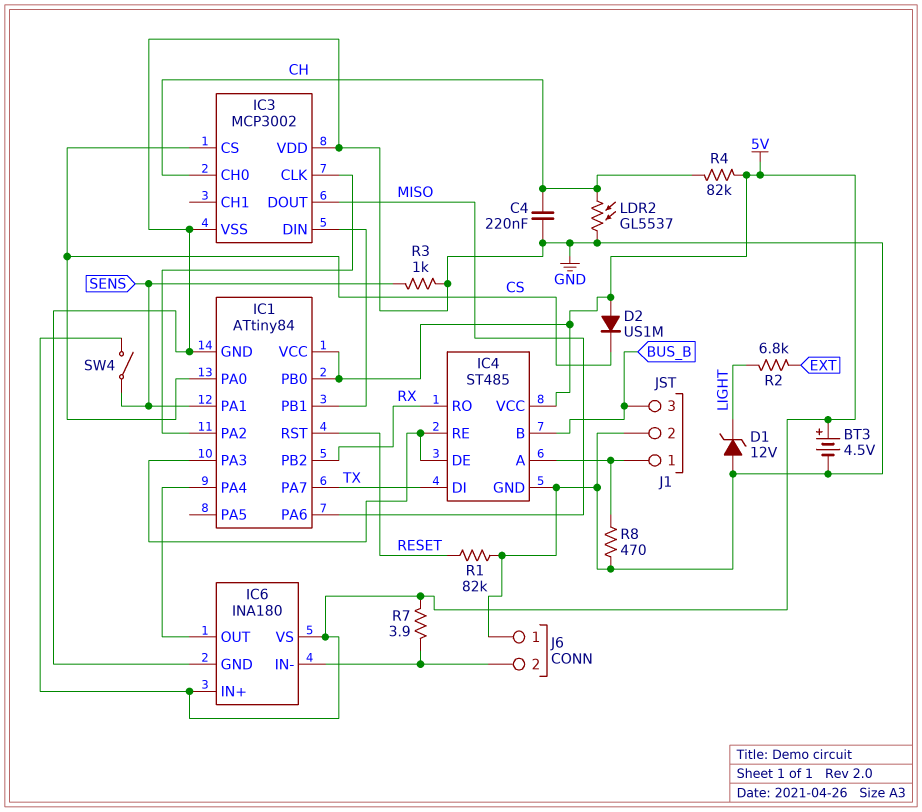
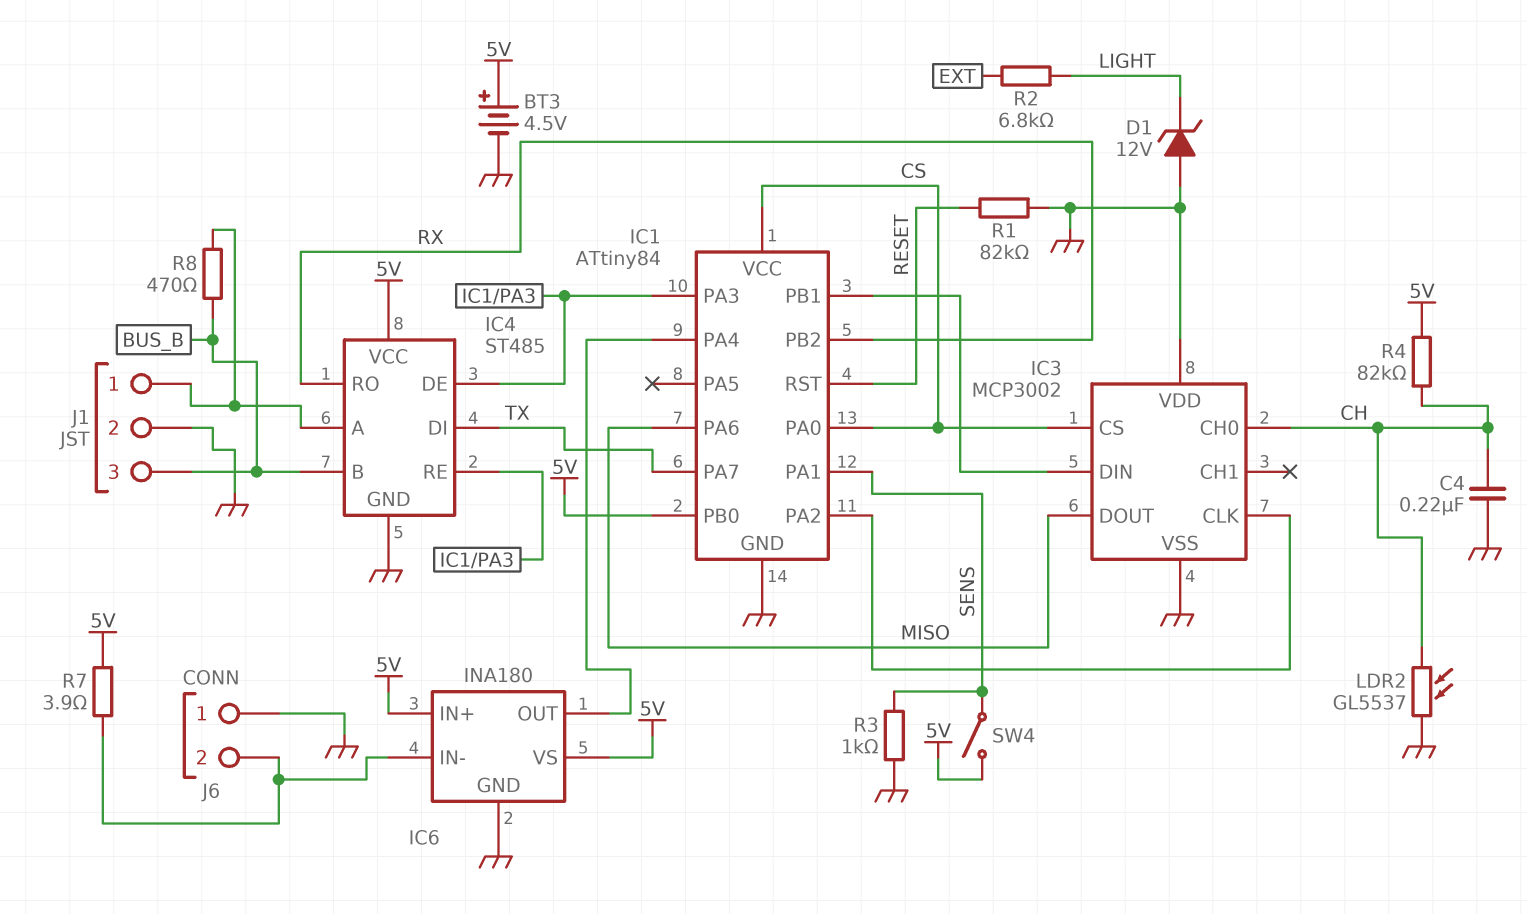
D2: diode US1M (A 5V, K CS) -> none
IC1 pin VCC: 5V -> CS
R8: 470 (GND, IC4/A) -> 470 (BUS_B, IC4/A)

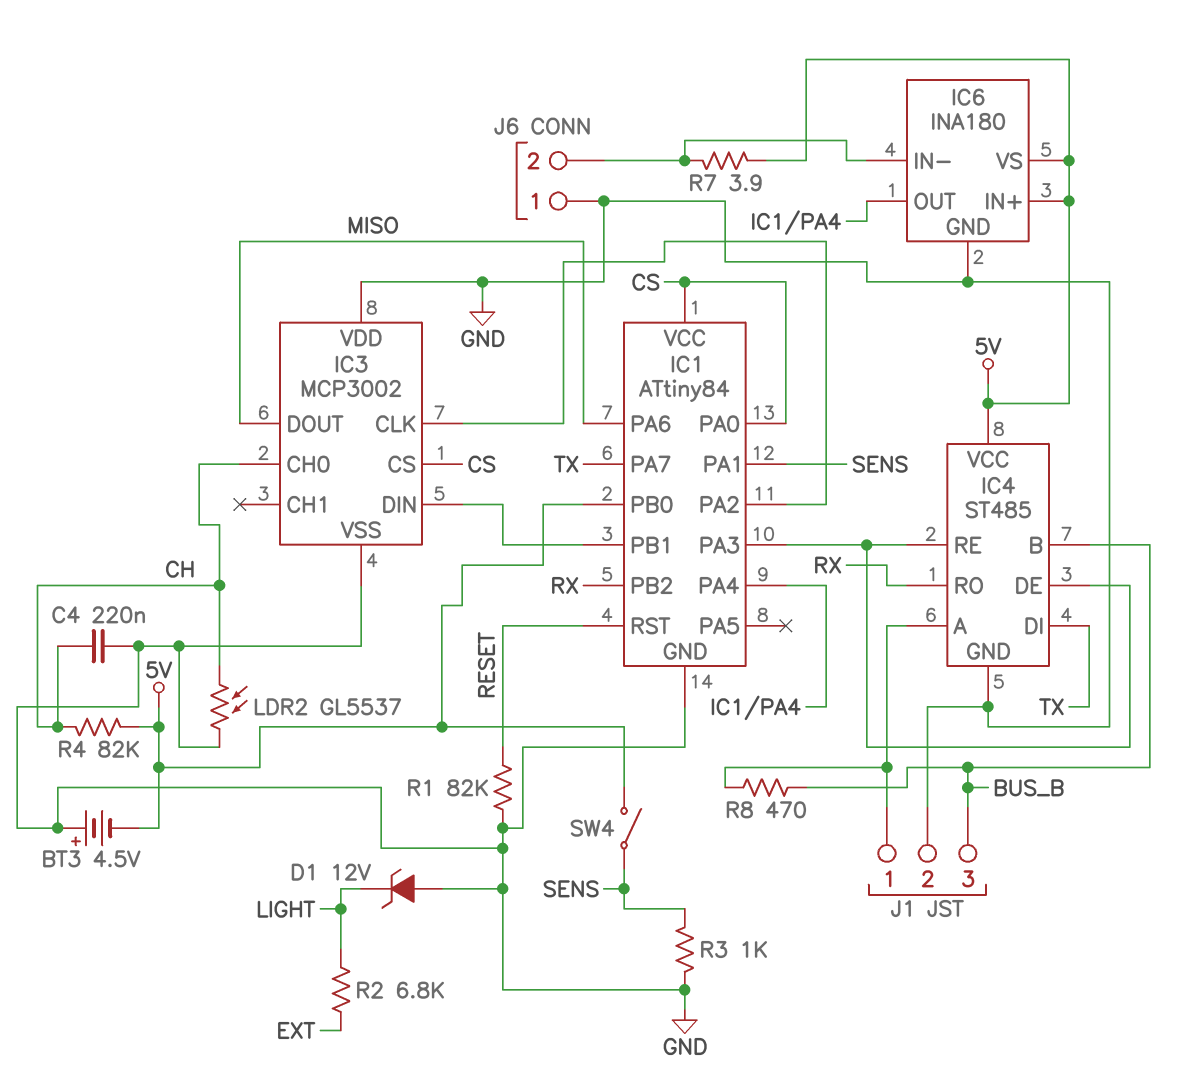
BT3: 4.5V (plus 5V, minus GND) -> 4.5V (plus GND, minus 5V)

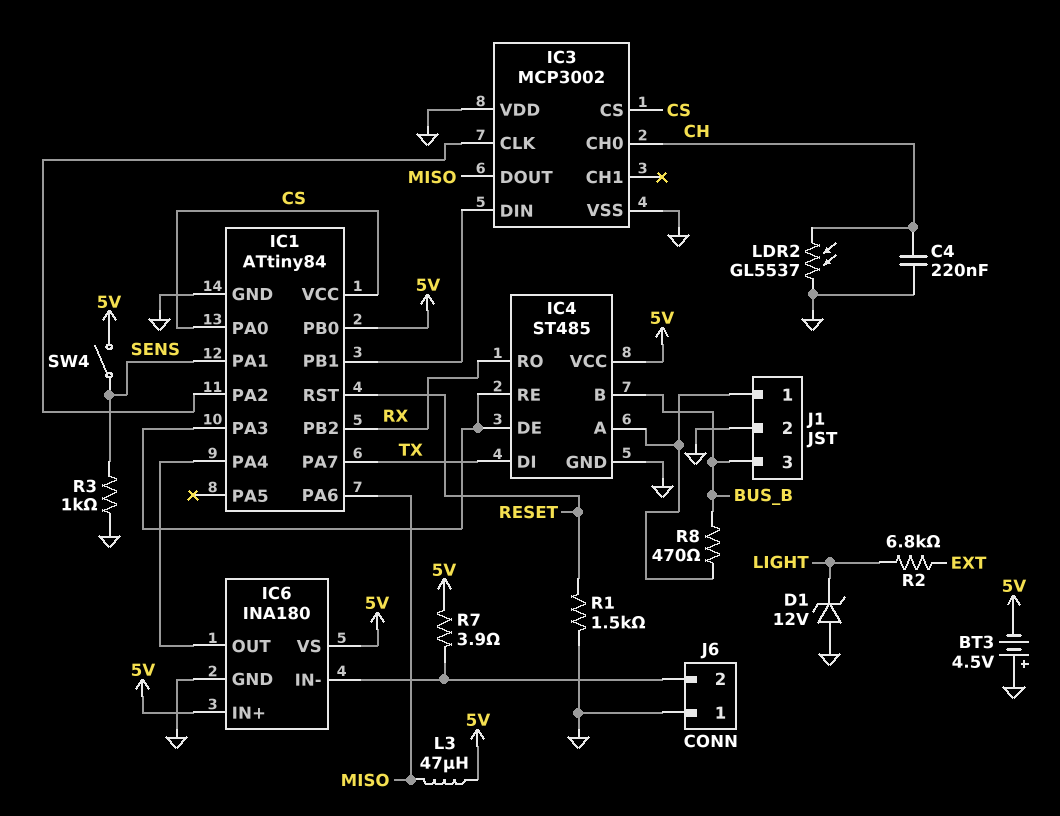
L3: none -> 47uH (5V, MISO)
R1: 82k (GND, RESET) -> 1.5k (GND, RESET)
R4: 82k (5V, CH) -> none

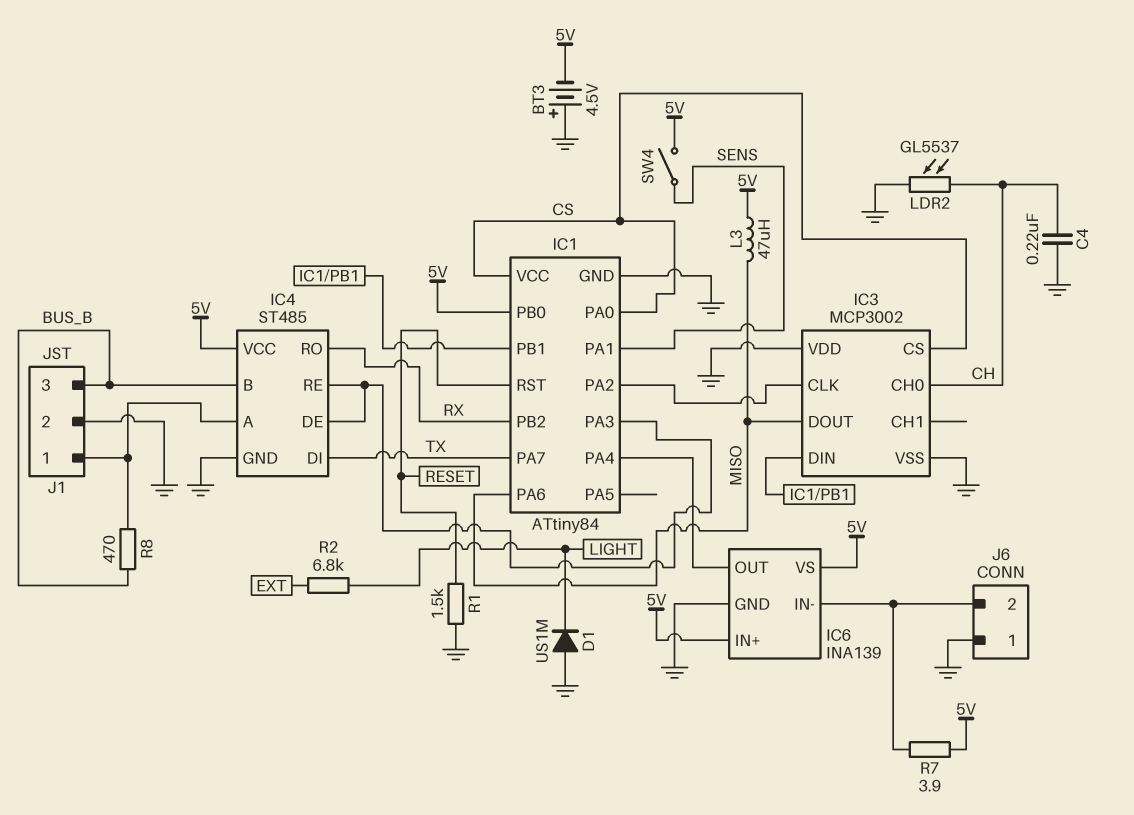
D1: zener 12V (A GND, K LIGHT) -> diode US1M (A GND, K LIGHT)
IC6: INA180 -> INA139
R3: 1k (GND, SENS) -> none

